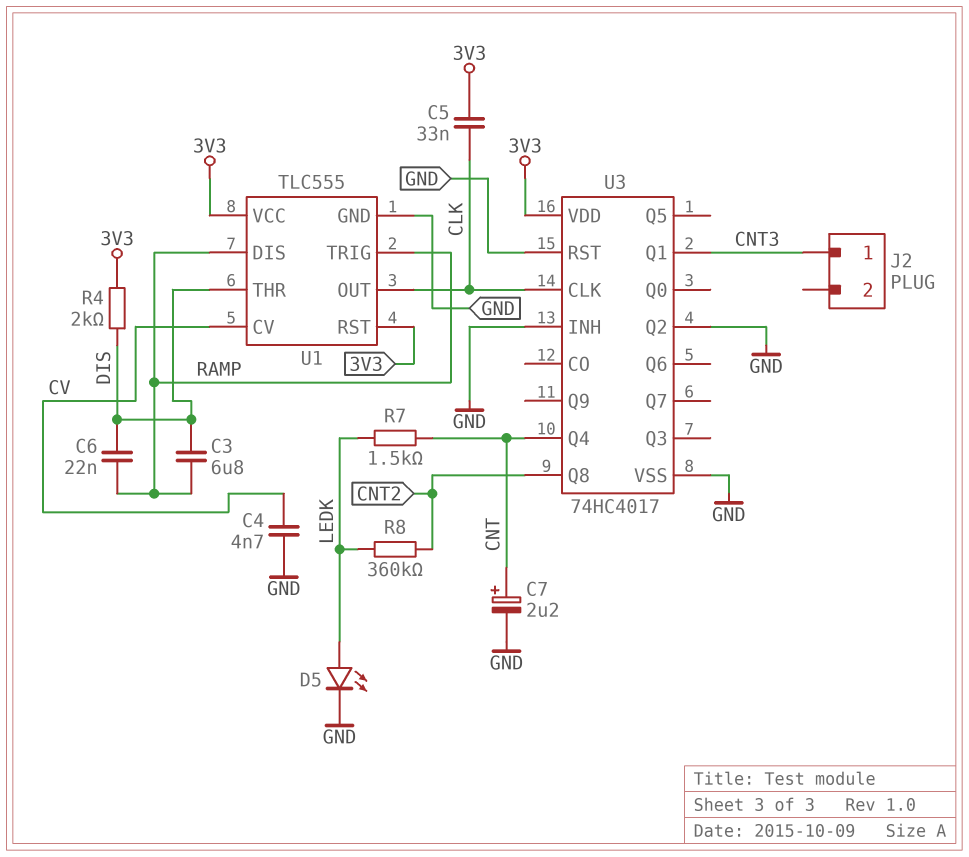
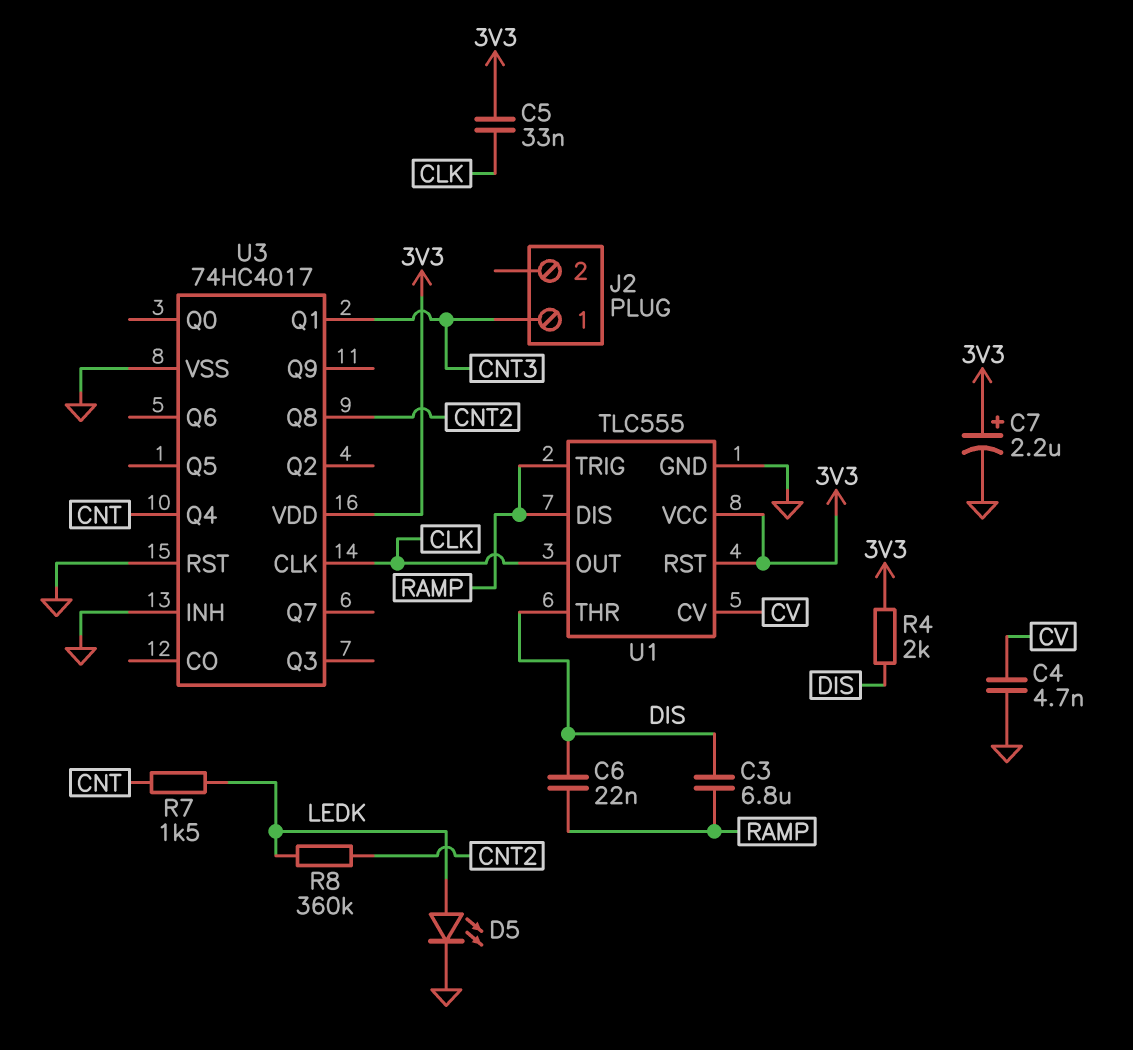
C7: 2.2uF (plus CNT, minus GND) -> 2.2uF (plus 3V3, minus GND)
U3 pin Q2: GND -> none

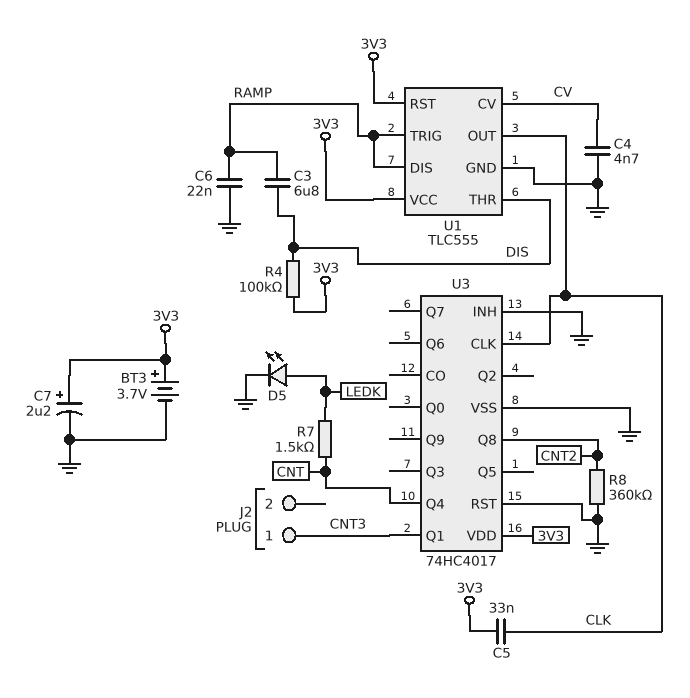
BT3: none -> 3.7V (plus 3V3, minus GND)
C6: 22nF (DIS, RAMP) -> 22nF (GND, RAMP)
R4: 2k (3V3, DIS) -> 100k (3V3, DIS)
R8: 360k (CNT2, LEDK) -> 360k (CNT2, GND)

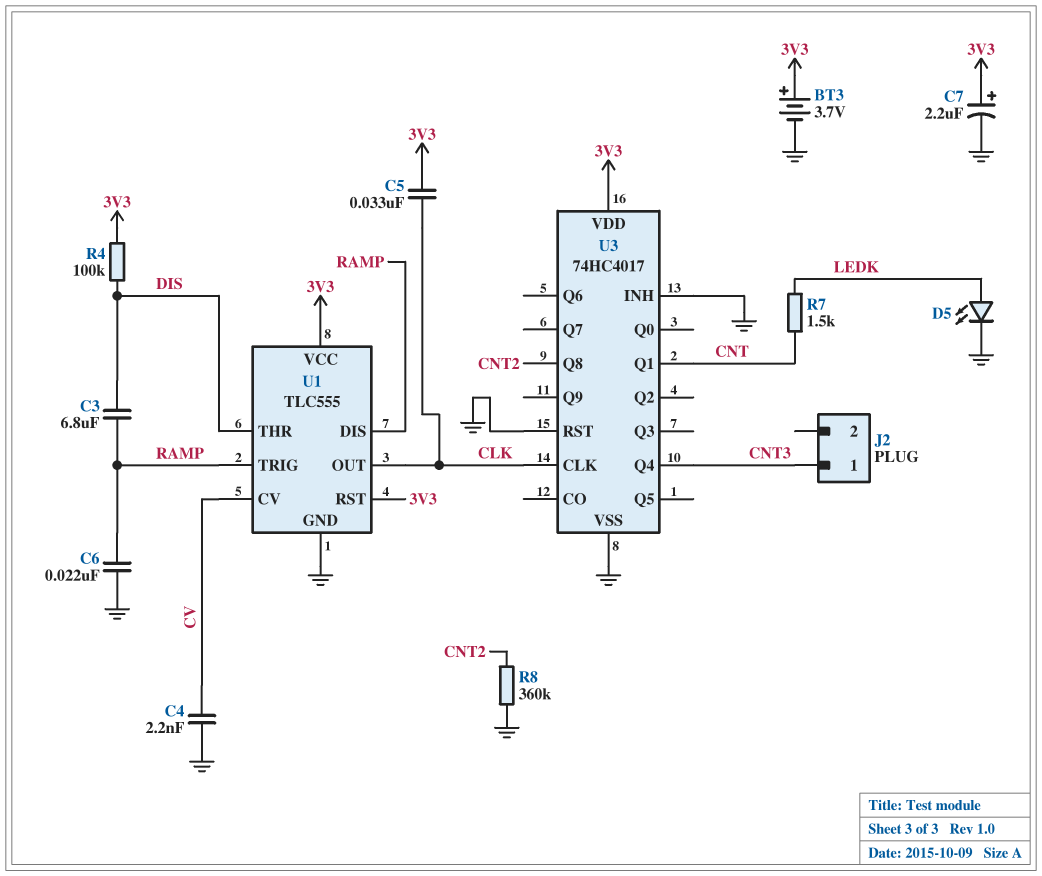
C4: 4.7nF (CV, GND) -> 2.2nF (CV, GND)
U3 pin Q1: CNT3 -> CNT
U3 pin Q4: CNT -> CNT3

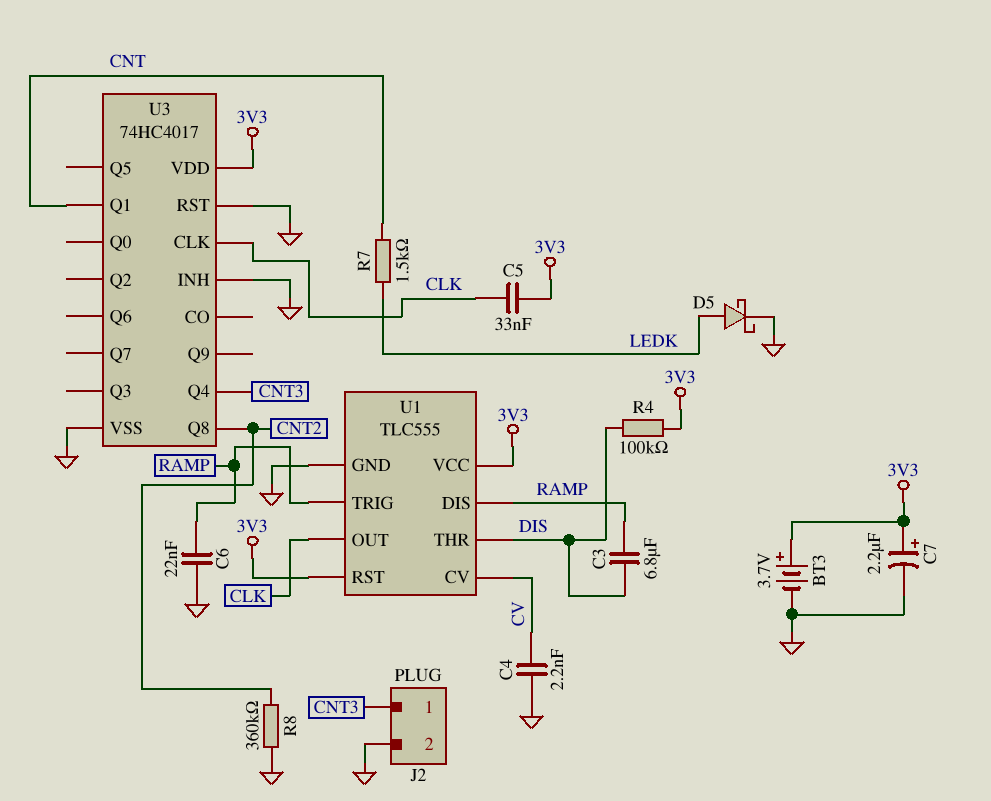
D5: LED (A LEDK, K GND) -> schottky (A LEDK, K GND)
J2 pin 2: none -> GND

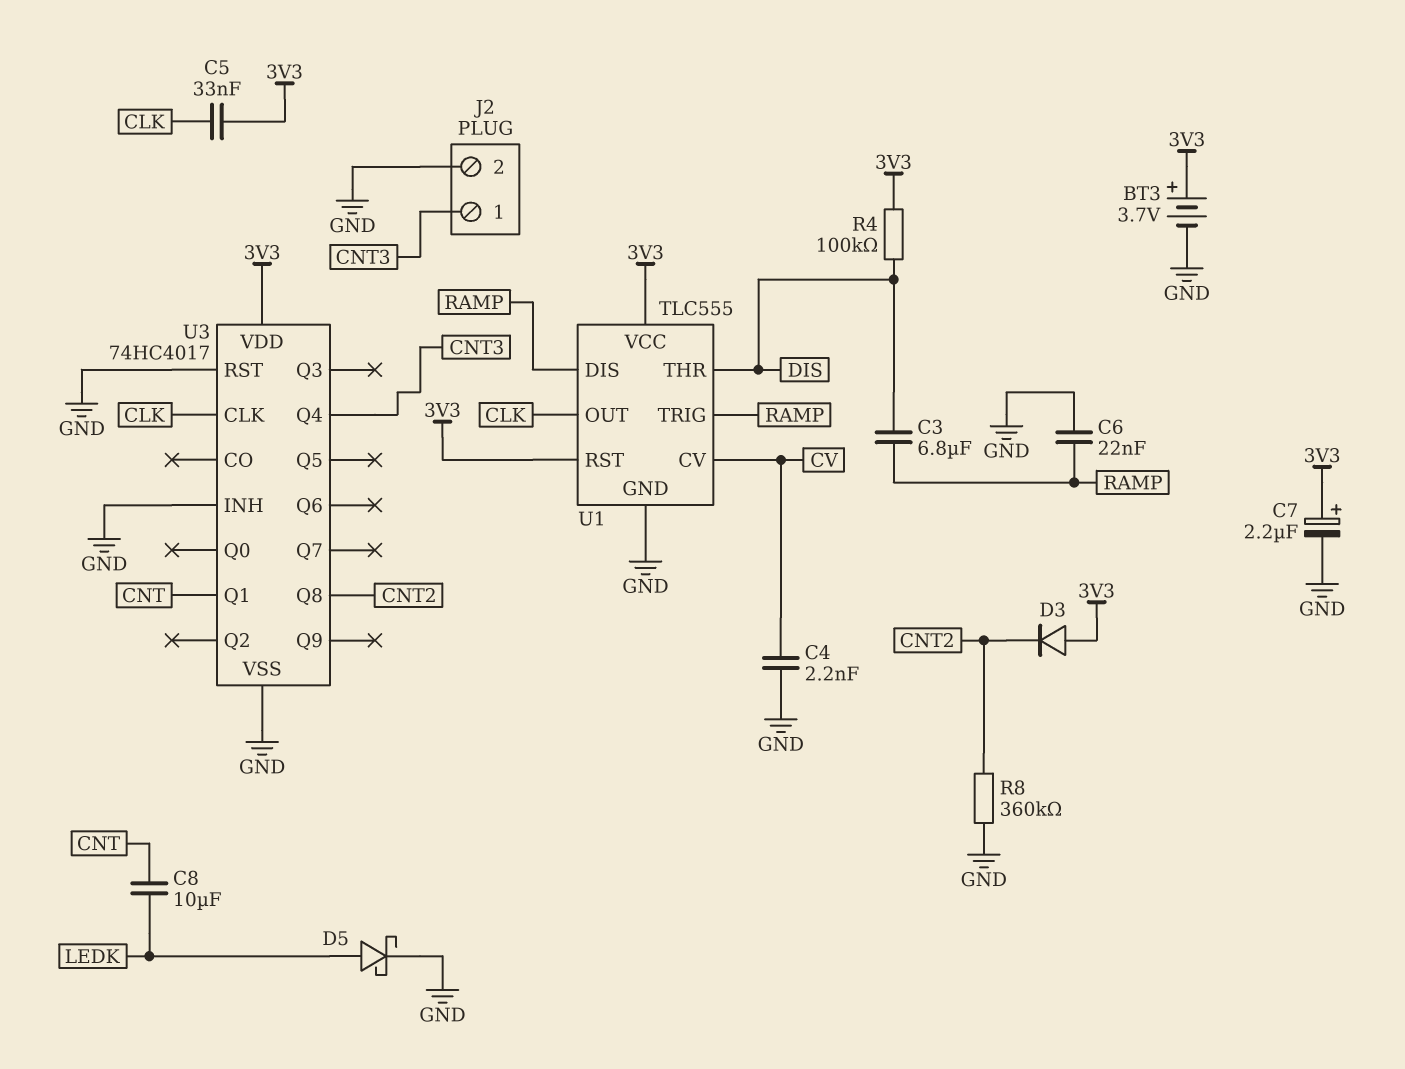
C8: none -> 10uF (CNT, LEDK)
D3: none -> diode (A 3V3, K CNT2)
R7: 1.5k (CNT, LEDK) -> none

